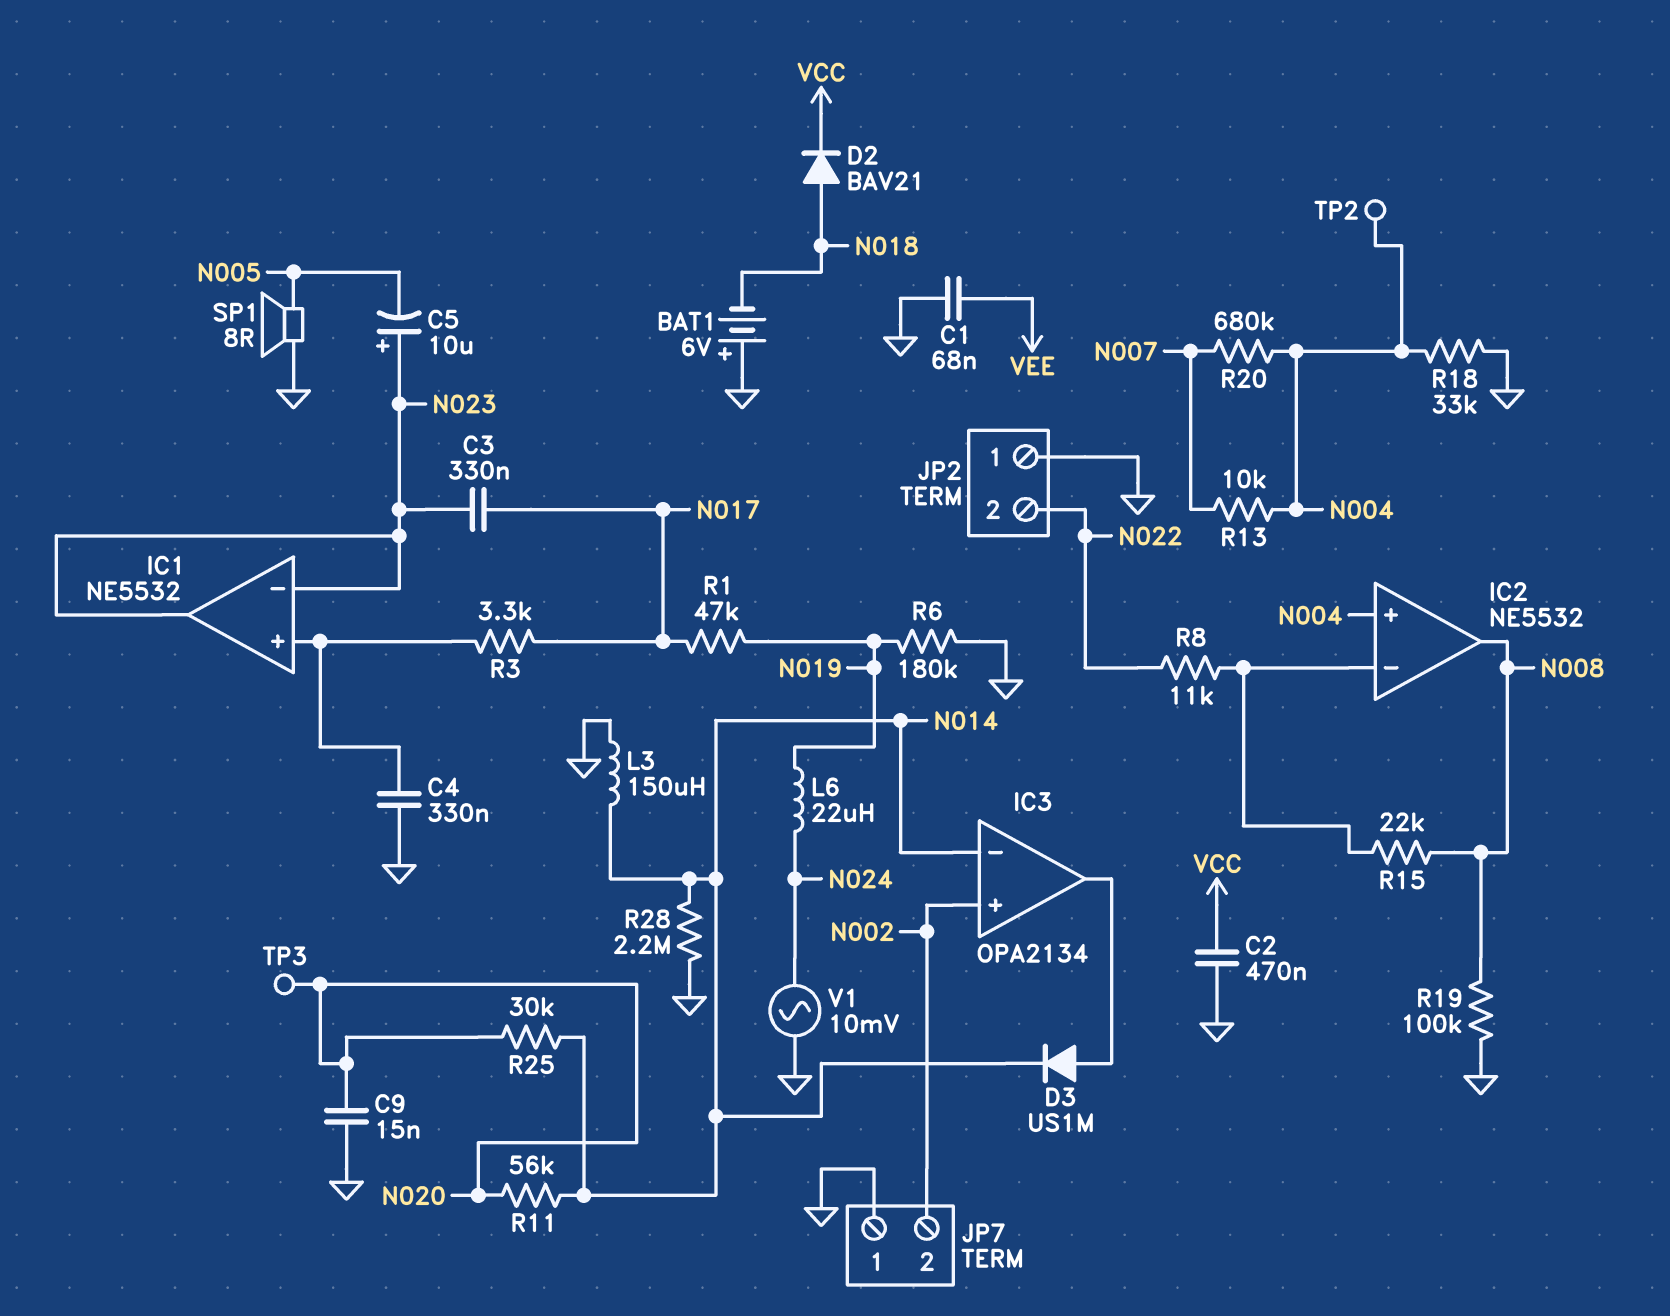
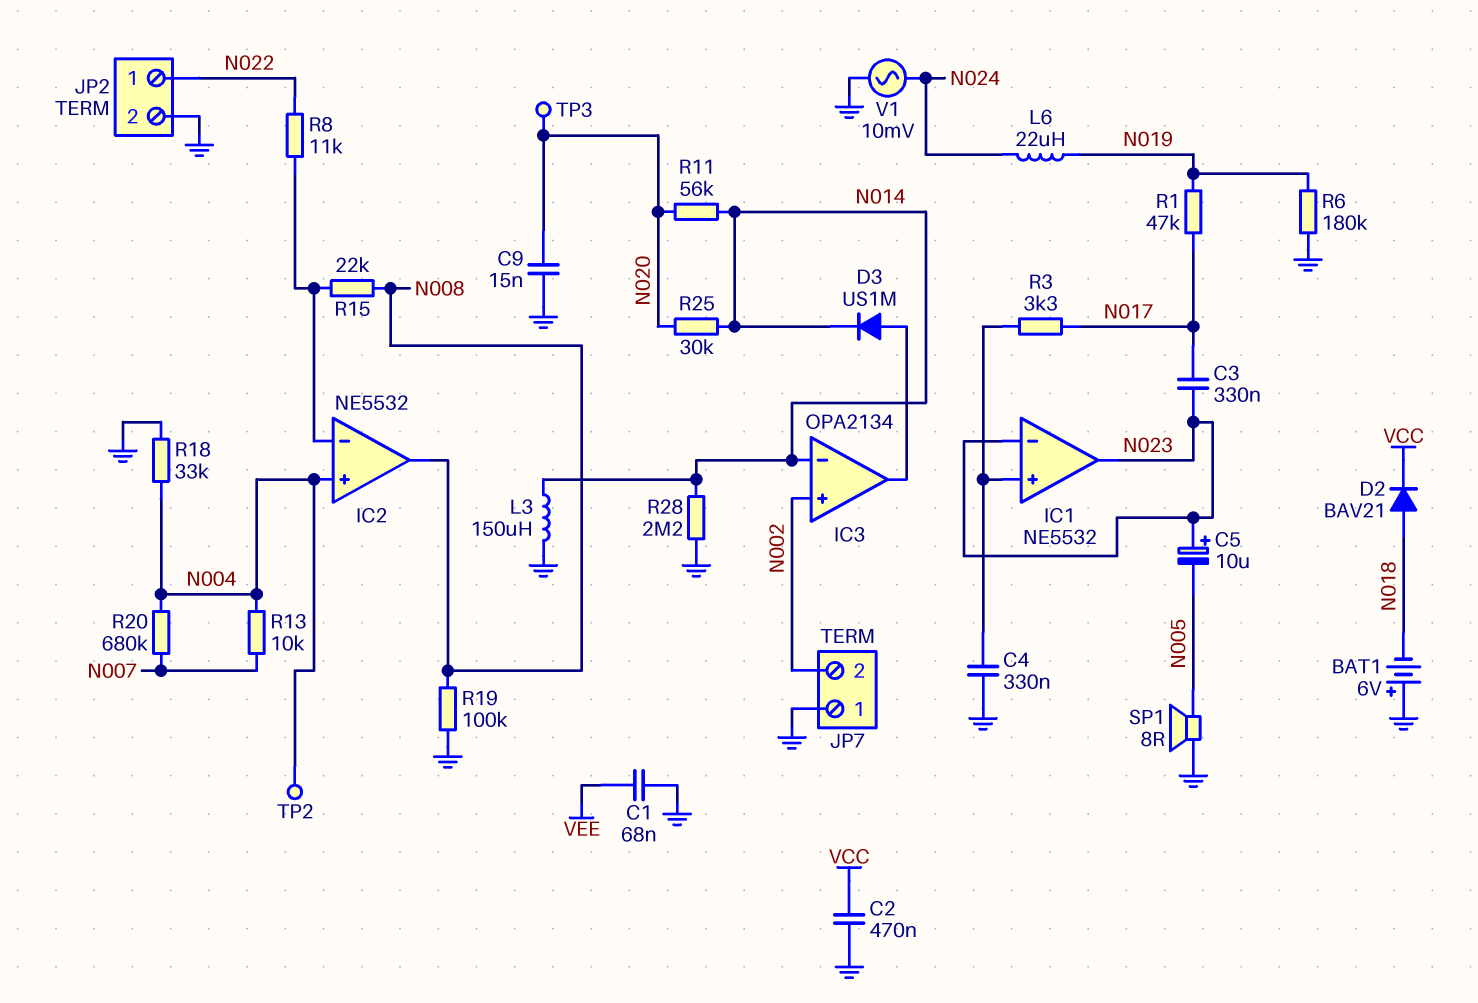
JP2 pin 1: GND -> N022
JP2 pin 2: N022 -> GND

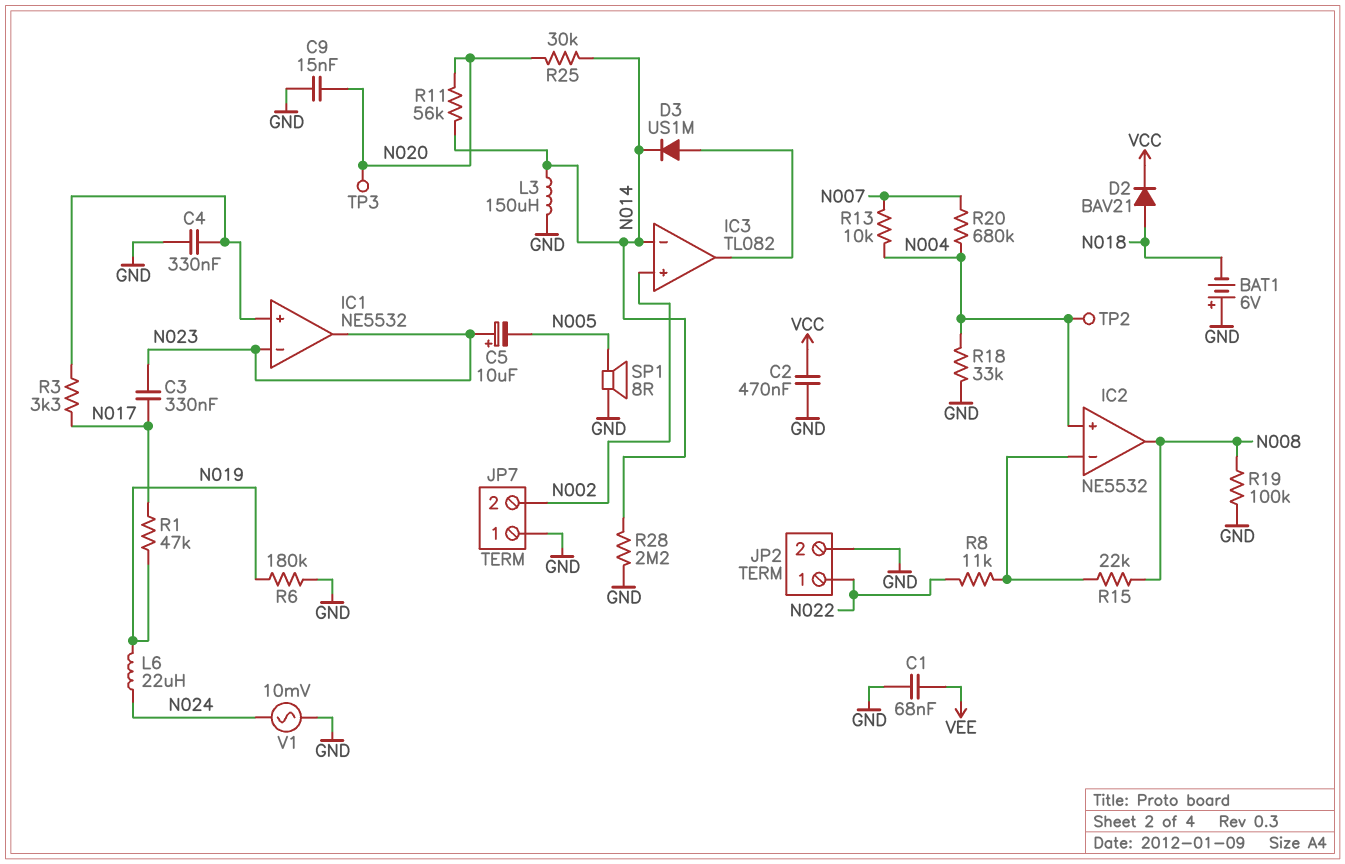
IC3: OPA2134 -> TL082

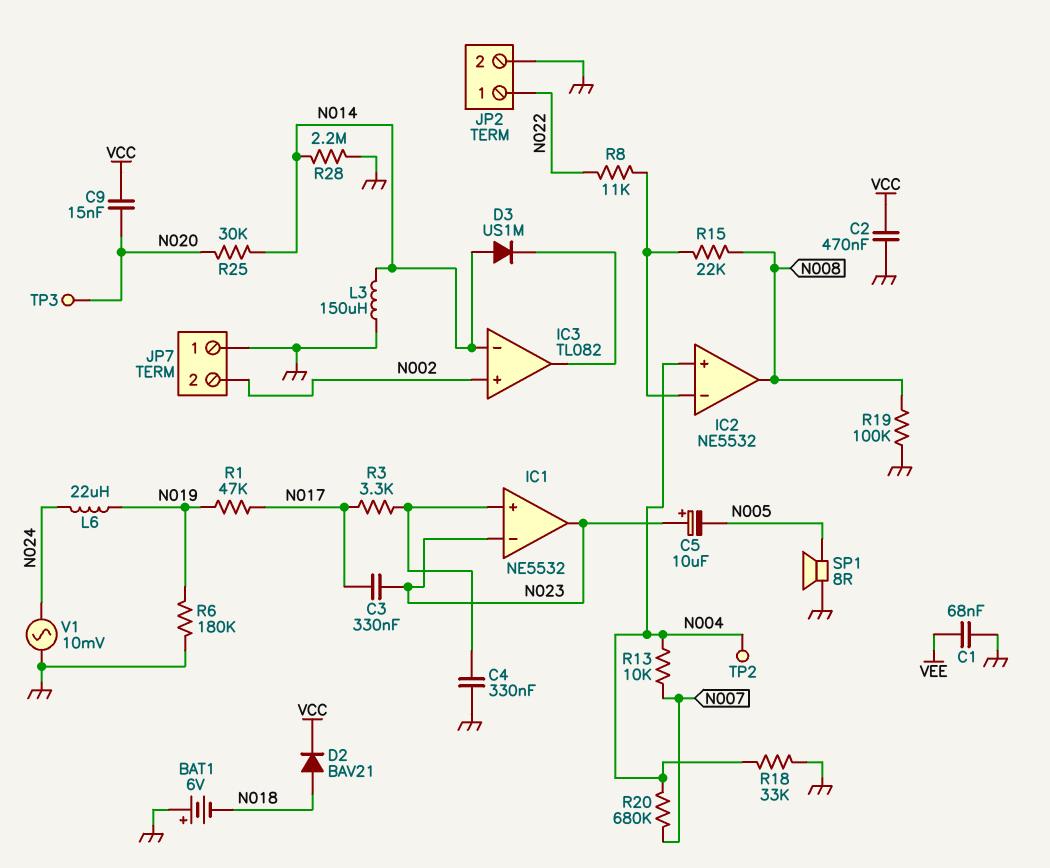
C9: 15nF (GND, N020) -> 15nF (N020, VCC)
D3: diode US1M (A IC3/out, K N014) -> diode US1M (A N014, K IC3/out)
R11: 56k (N014, N020) -> none

